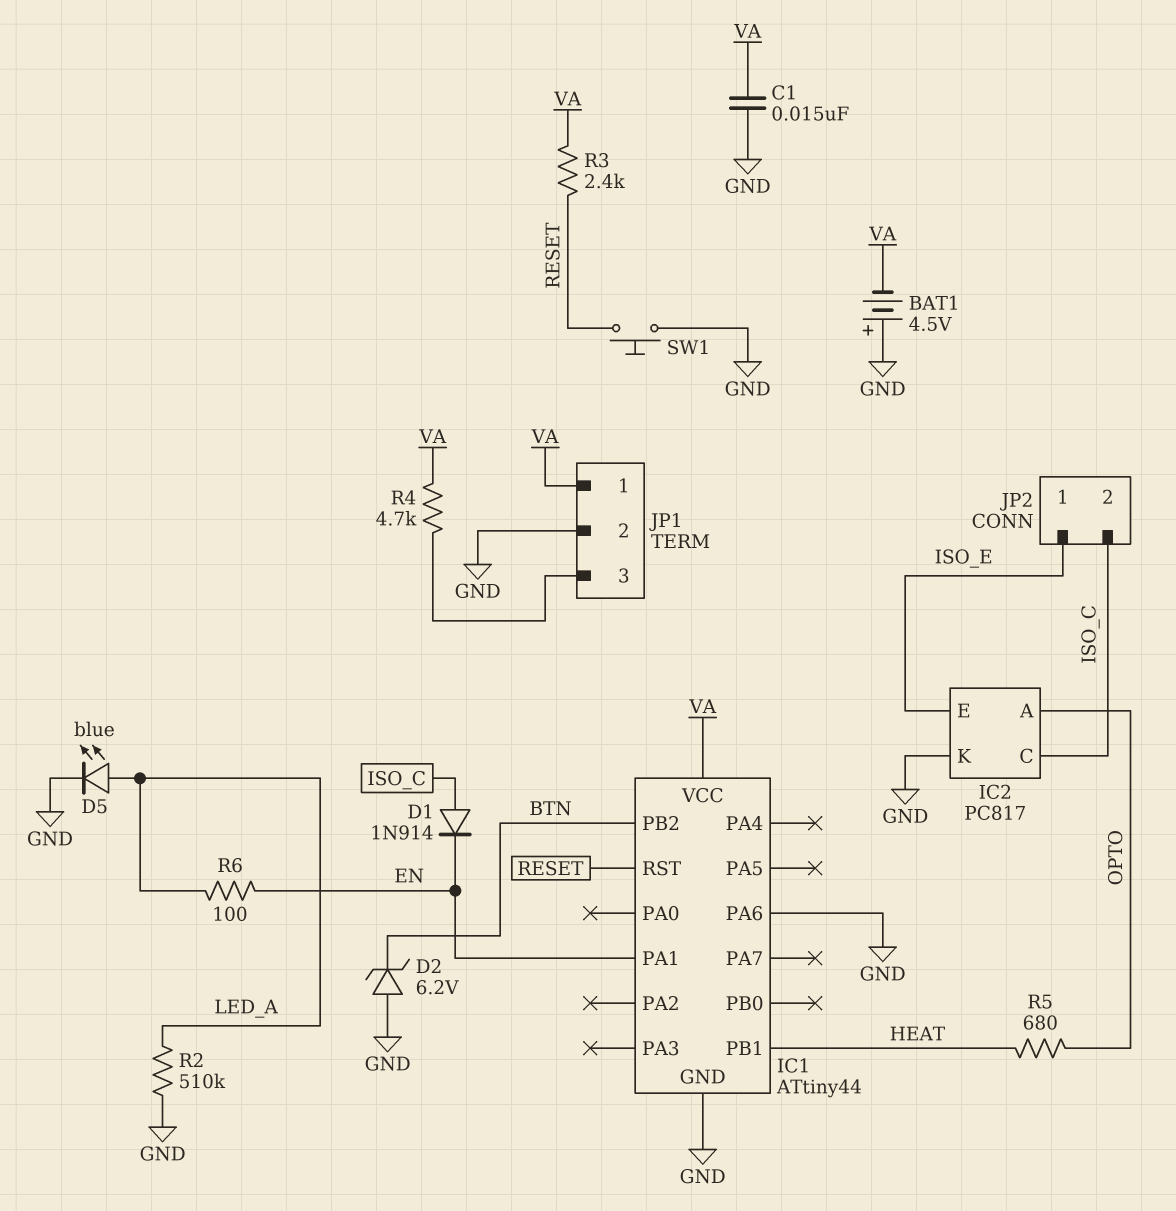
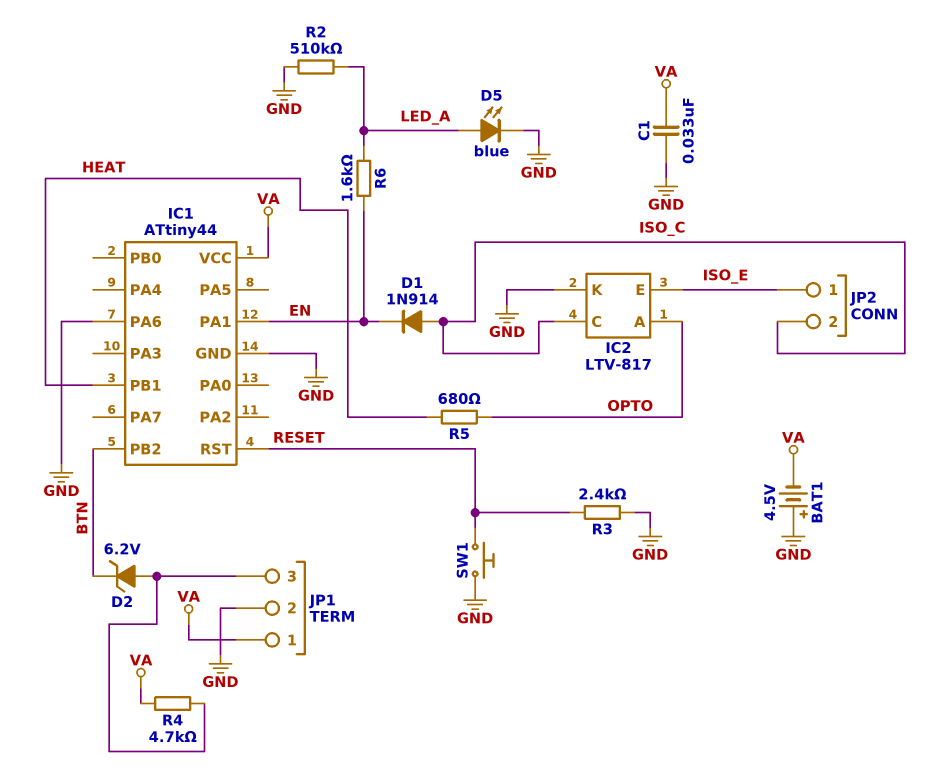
C1: 15nF (GND, VA) -> 33nF (GND, VA)
D2: zener 6.2V (A GND, K BTN) -> zener 6.2V (A JP1/3, K BTN)
IC2: PC817 -> LTV-817
R3: 2.4k (RESET, VA) -> 2.4k (GND, RESET)
R6: 100 (EN, LED_A) -> 1.6k (EN, LED_A)

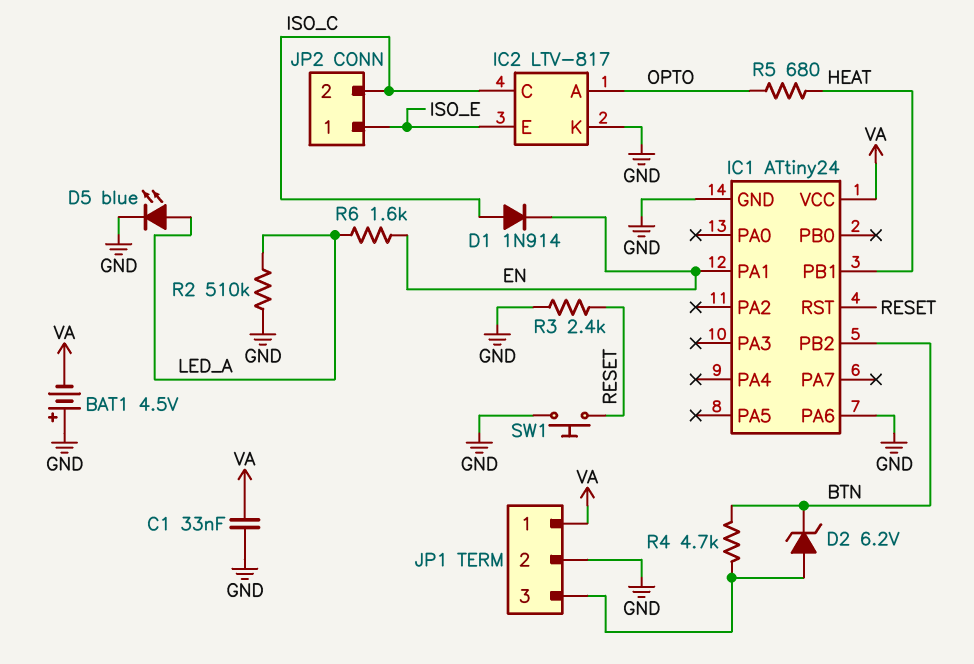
IC1: ATtiny44 -> ATtiny24
R4: 4.7k (JP1/3, VA) -> 4.7k (BTN, JP1/3)

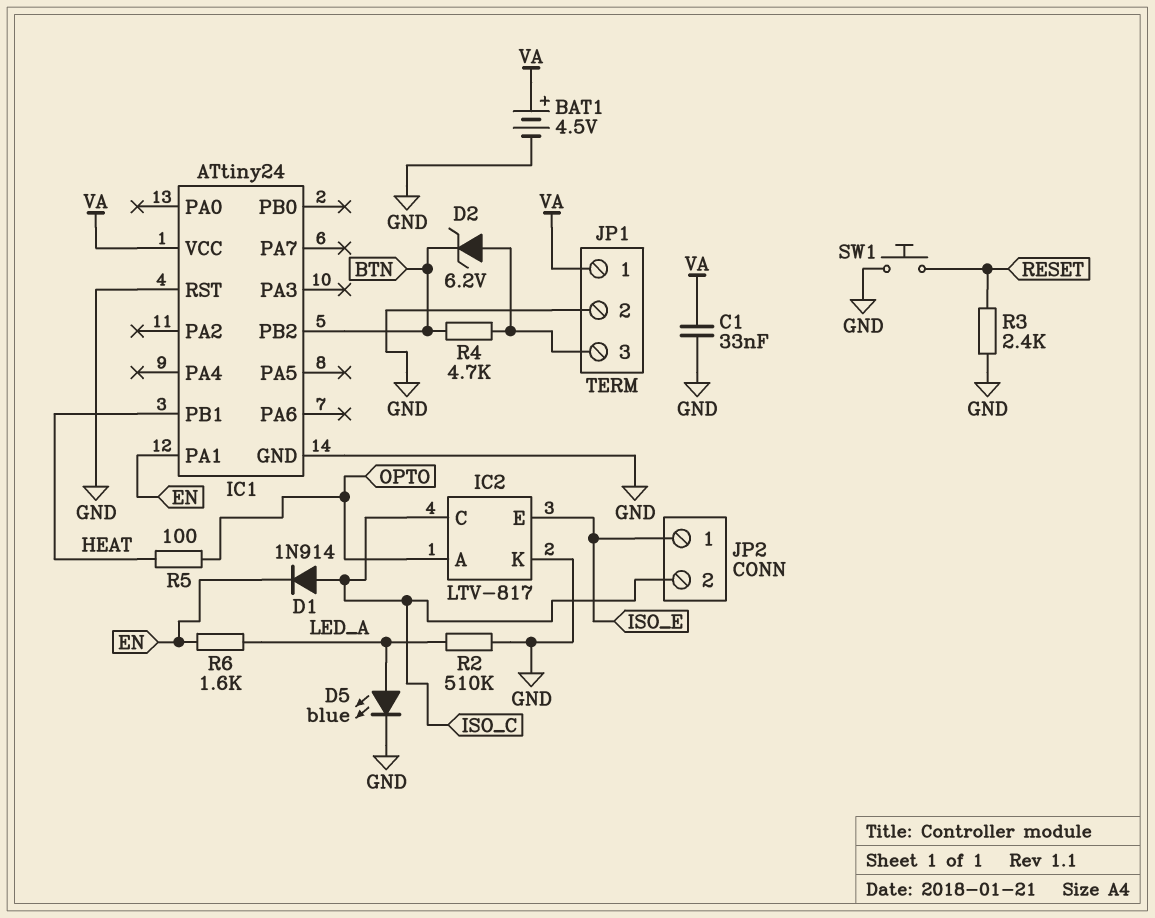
BAT1: 4.5V (plus GND, minus VA) -> 4.5V (plus VA, minus GND)
IC1 pin PA6: GND -> none
IC1 pin RST: RESET -> GND
R5: 680 (HEAT, OPTO) -> 100 (HEAT, OPTO)

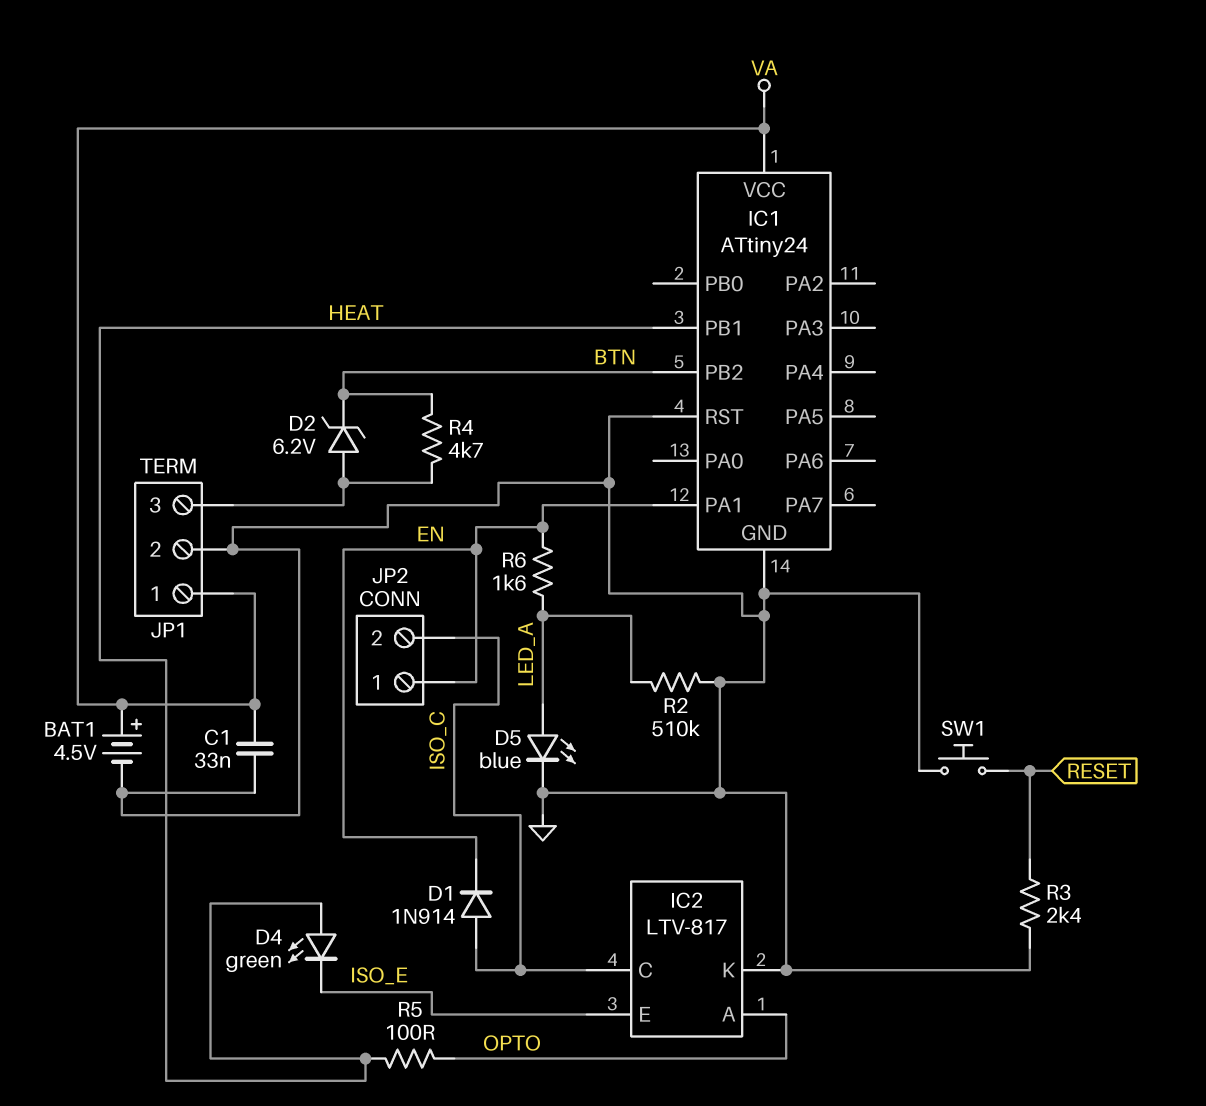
D4: none -> LED green (A HEAT, K ISO_E)
JP2 pin 1: ISO_E -> EN

